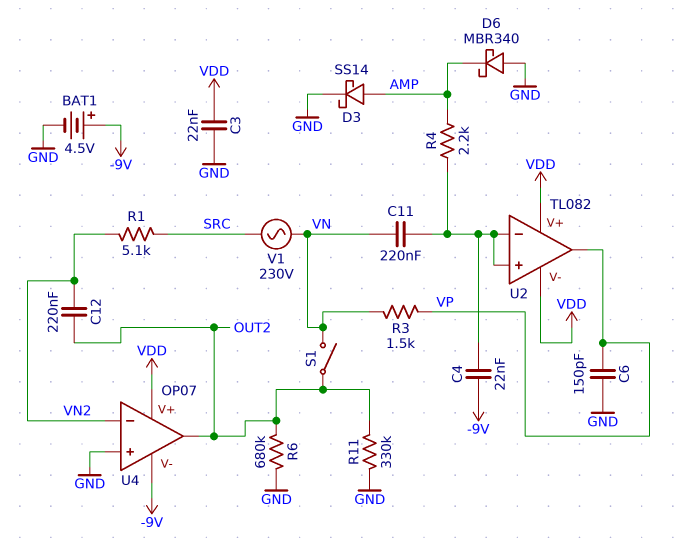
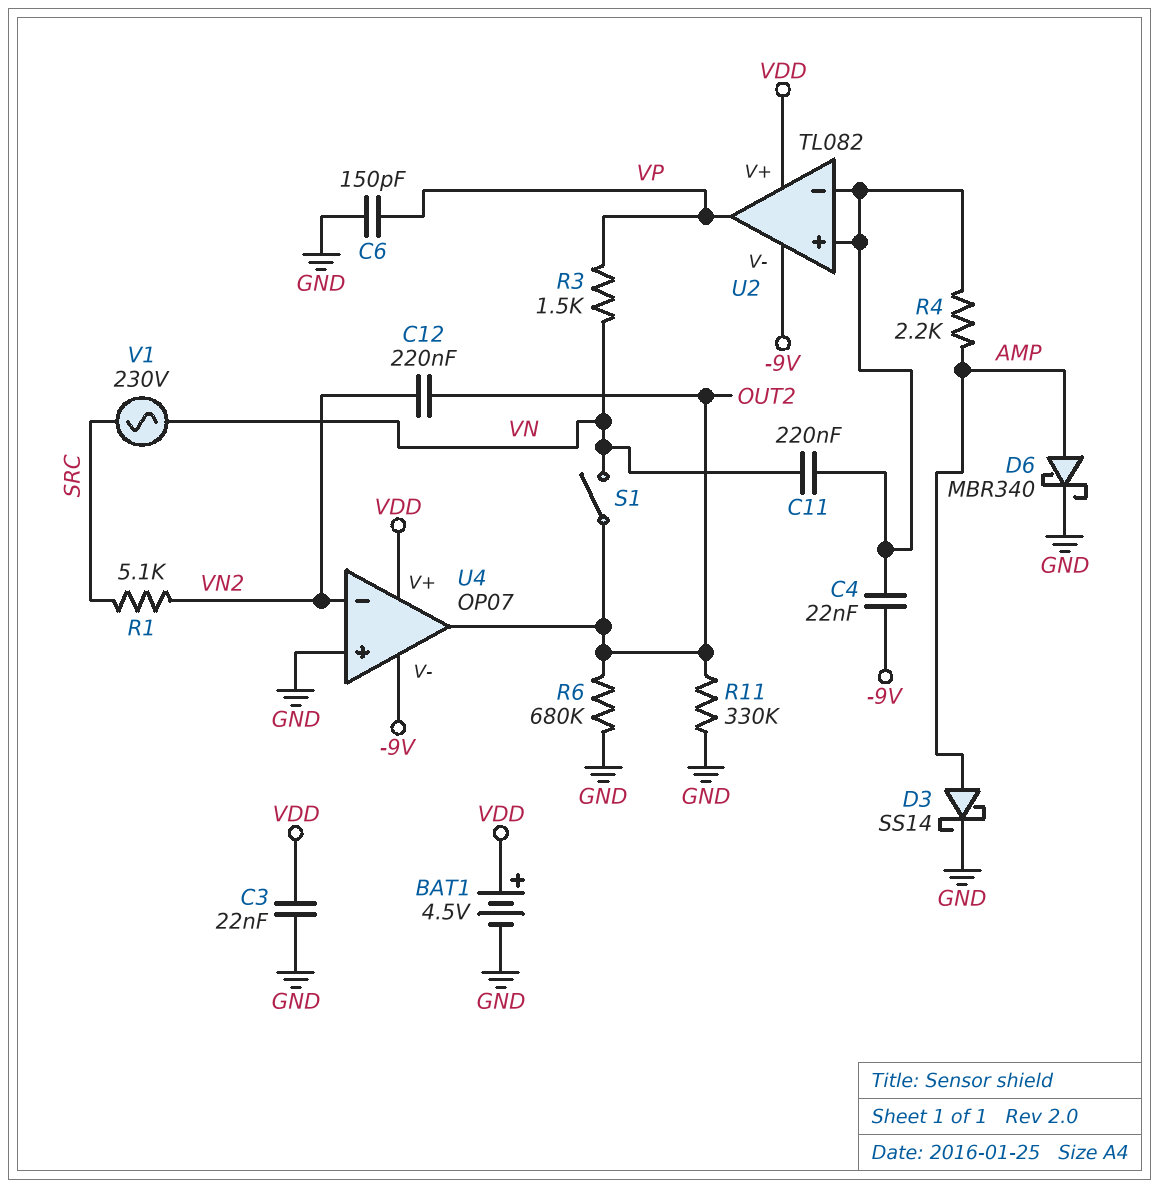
BAT1: 4.5V (plus -9V, minus GND) -> 4.5V (plus VDD, minus GND)
D6: schottky MBR340 (A GND, K AMP) -> schottky MBR340 (A AMP, K GND)
U2 pin V-: VDD -> -9V

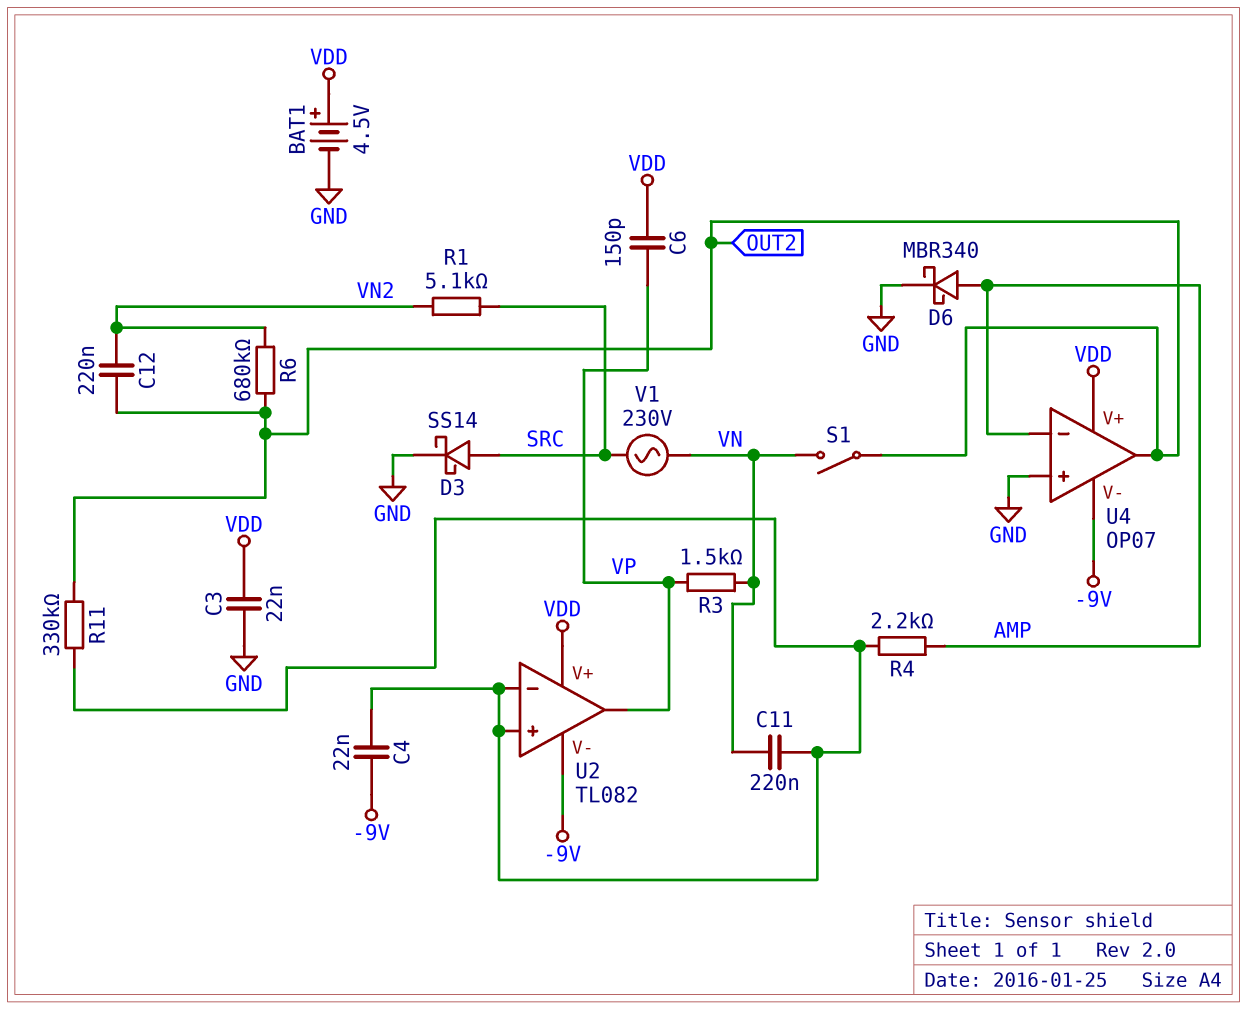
C6: 150pF (GND, VP) -> 150pF (VDD, VP)
D3: schottky SS14 (A AMP, K GND) -> schottky SS14 (A SRC, K GND)
R6: 680k (GND, OUT2) -> 680k (OUT2, VN2)
R11: 330k (GND, OUT2) -> 330k (OUT2, U2/in+)
U4 pin in-: VN2 -> AMP

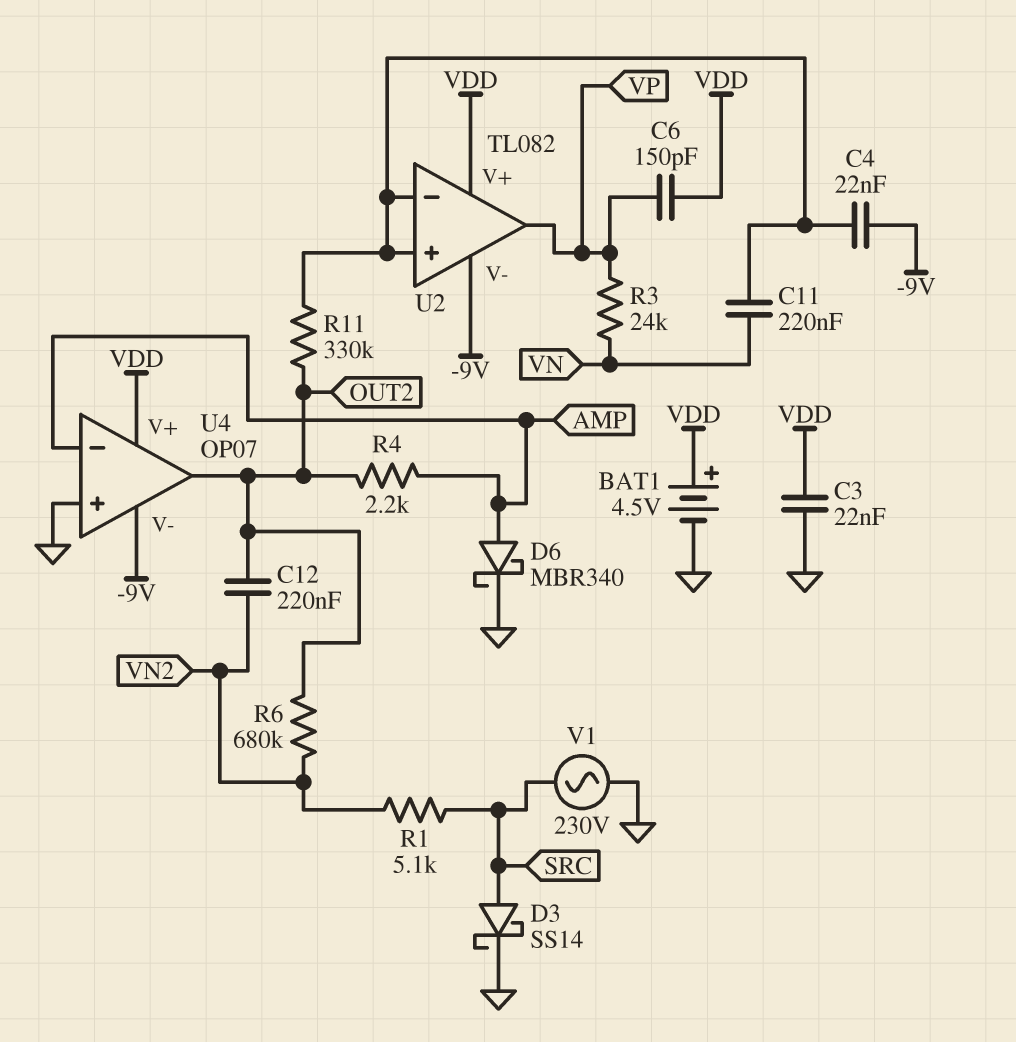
R3: 1.5k (VN, VP) -> 24k (VN, VP)
R4: 2.2k (AMP, U2/in+) -> 2.2k (AMP, OUT2)
S1: switch (OUT2, VN) -> none
V1: AC 230V (SRC, VN) -> AC 230V (GND, SRC)

